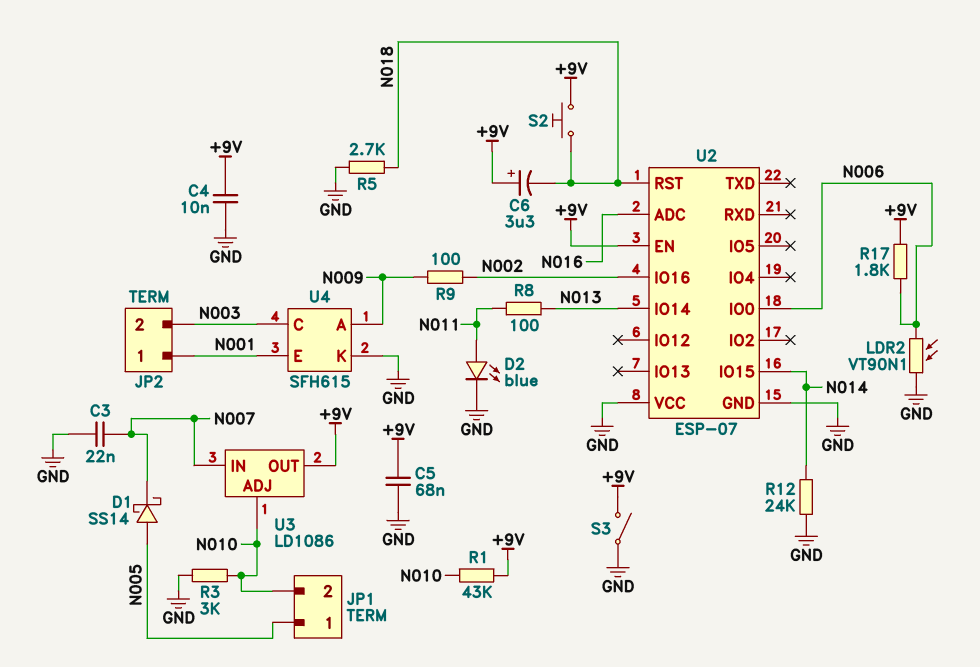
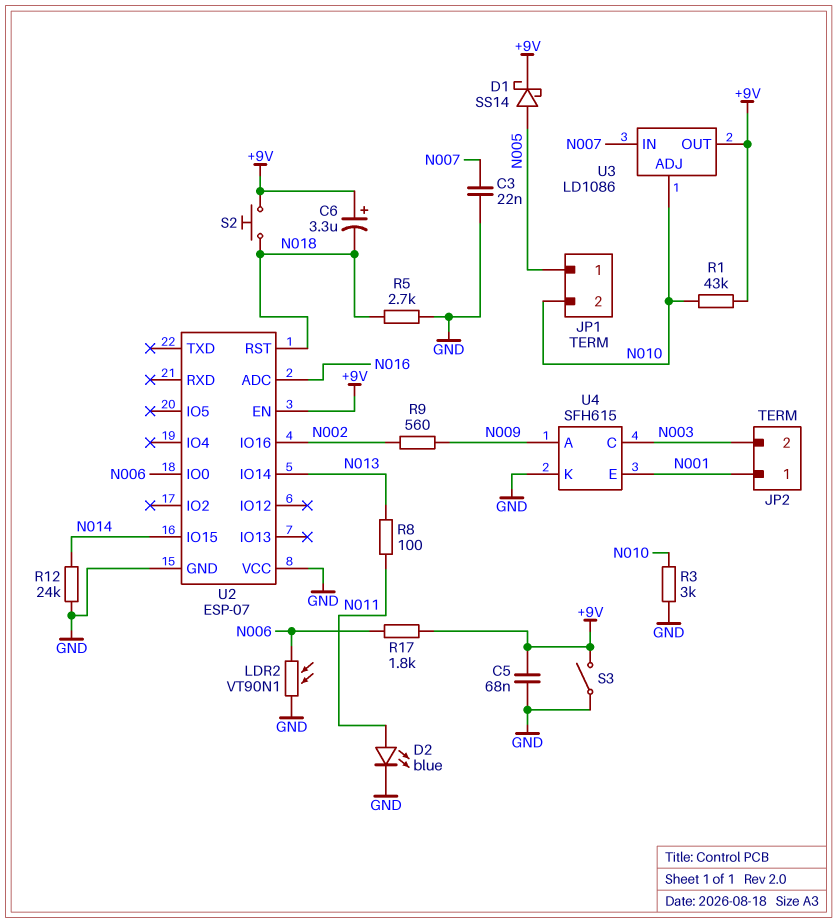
C4: 10nF (+9V, GND) -> none
D1: schottky SS14 (A N005, K N007) -> schottky SS14 (A N005, K +9V)
R9: 100 (N002, N009) -> 560 (N002, N009)

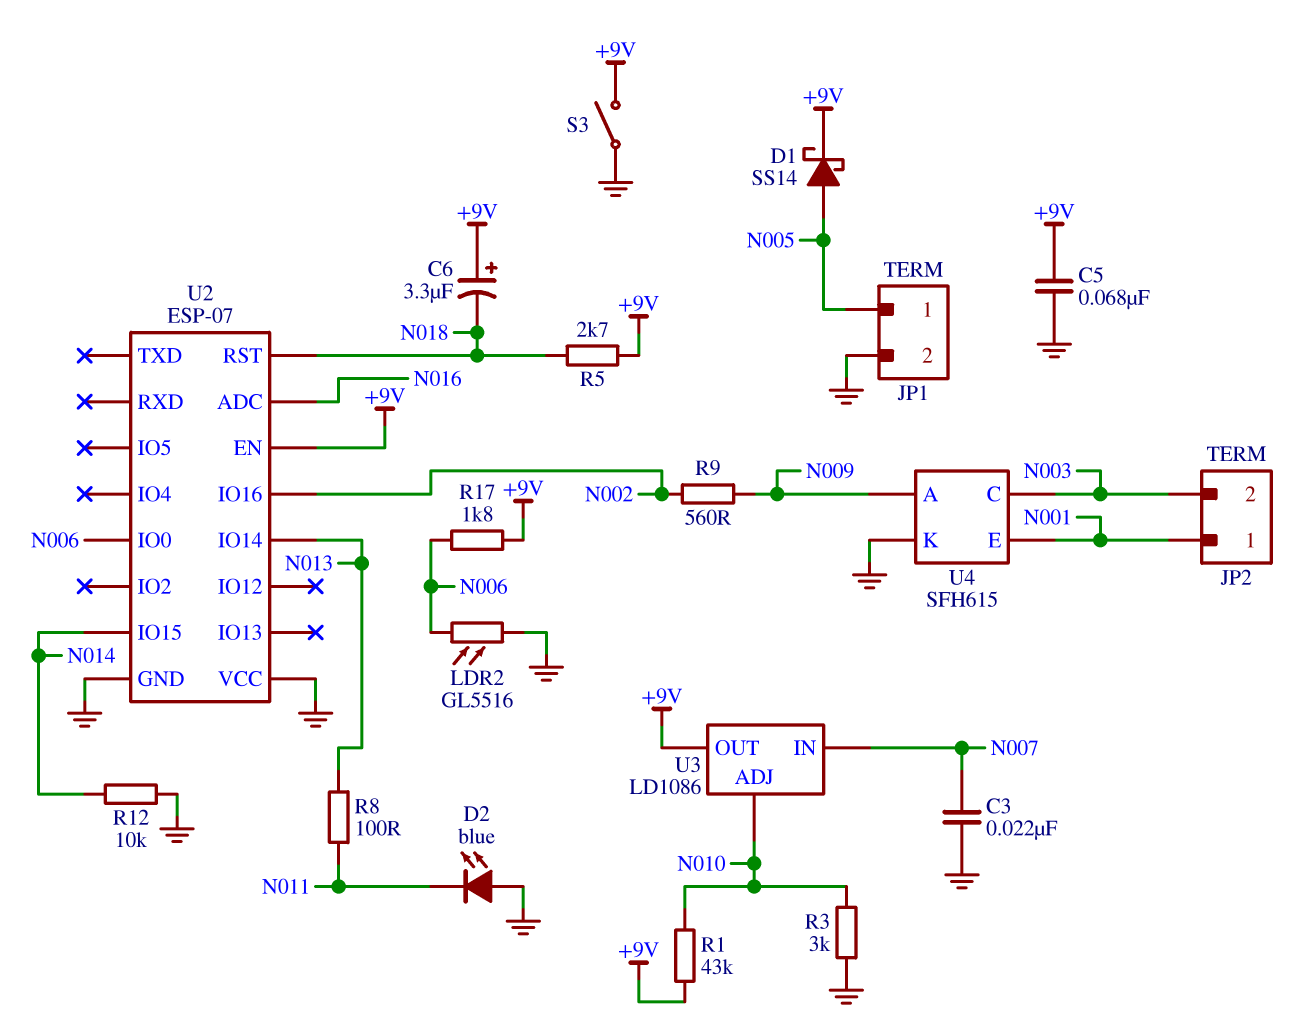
D2: LED blue (A N011, K GND) -> LED blue (A GND, K N011)
JP1 pin 2: N010 -> GND
LDR2: VT90N1 (GND, N006) -> GL5516 (GND, N006)
R5: 2.7k (GND, N018) -> 2.7k (+9V, N018)
R12: 24k (GND, N014) -> 10k (GND, N014)
S2: button (+9V, N018) -> none

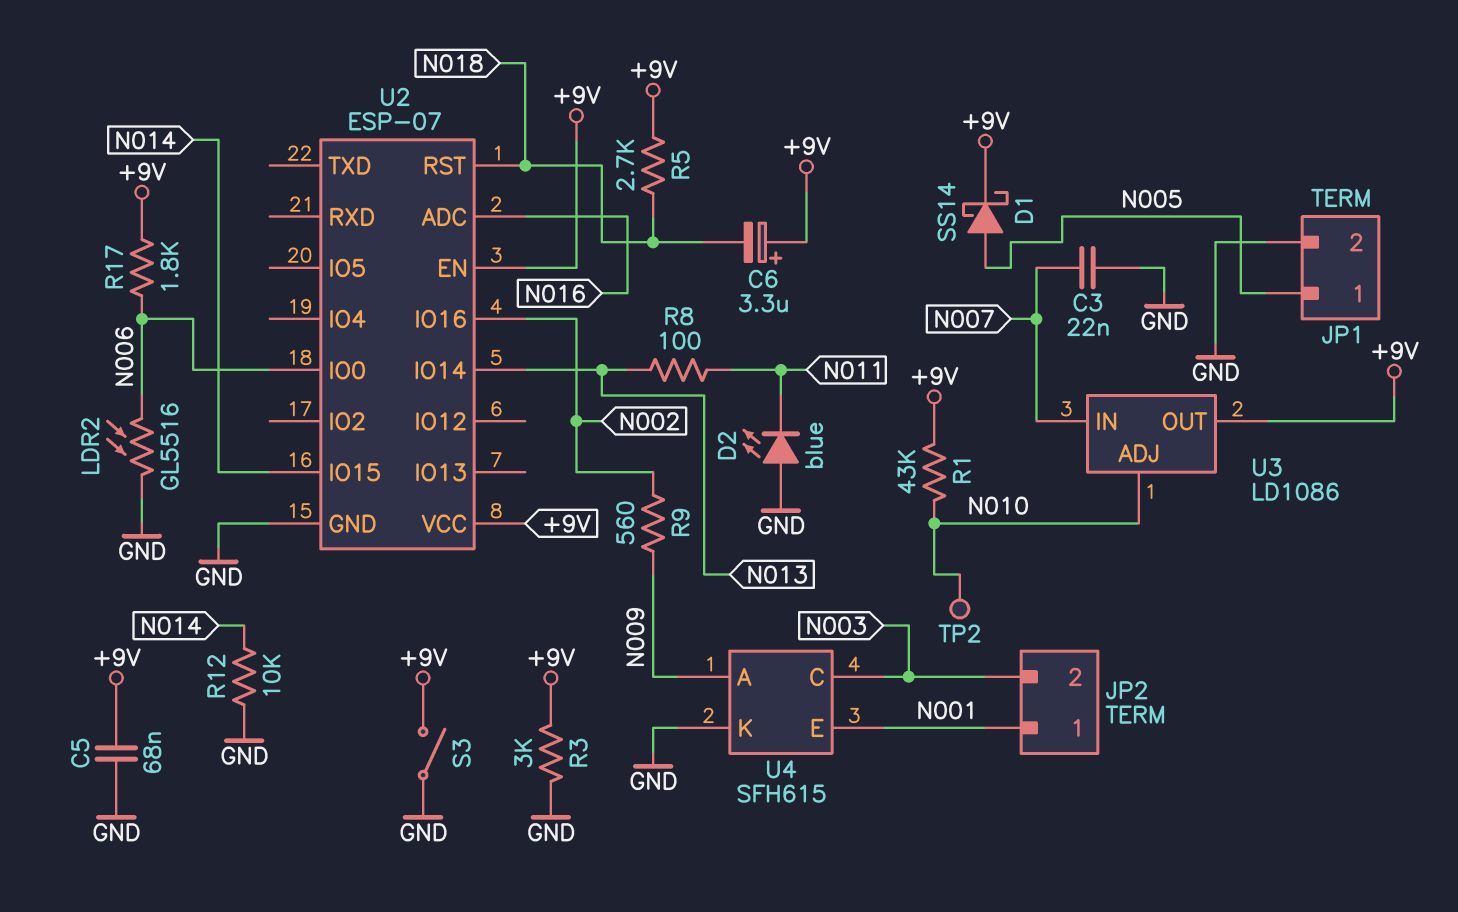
R3: 3k (GND, N010) -> 3k (+9V, GND)
TP2: none -> test point (N010)
U2 pin VCC: GND -> +9V

